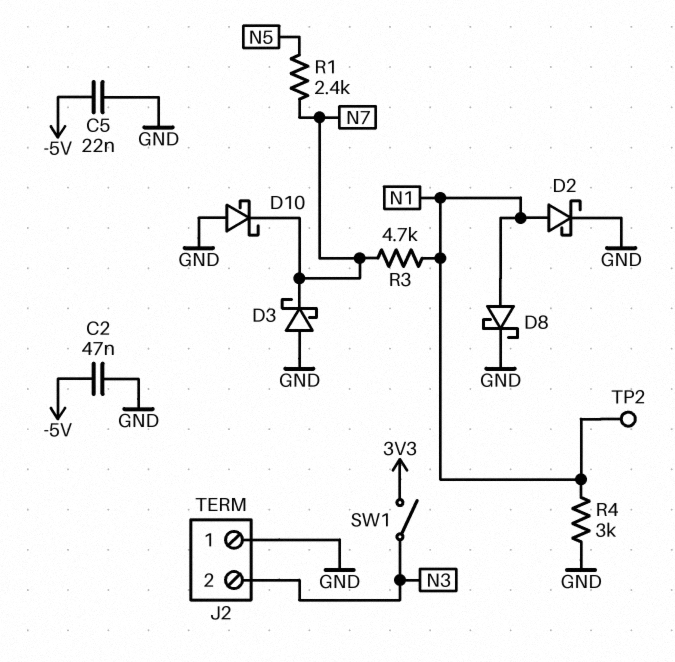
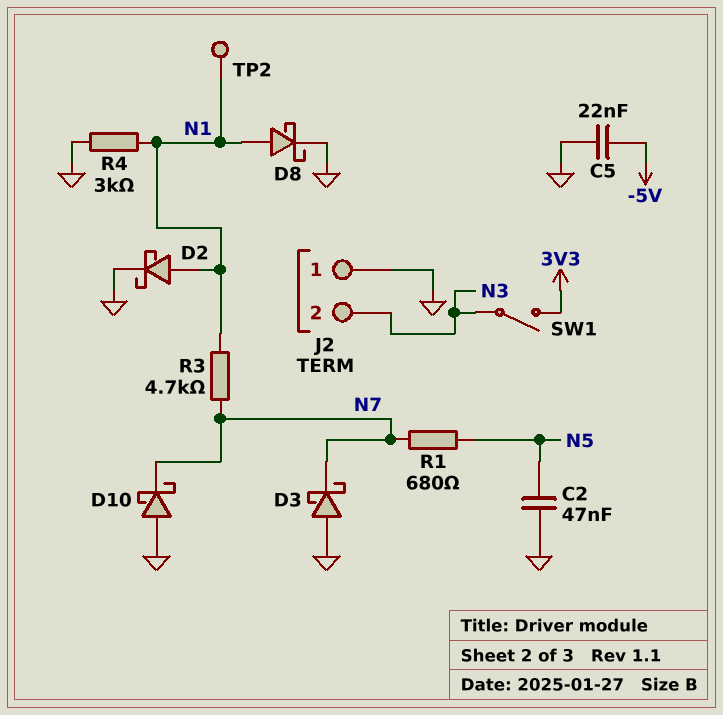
C2: 47nF (-5V, GND) -> 47nF (GND, N5)
R1: 2.4k (N5, N7) -> 680 (N5, N7)

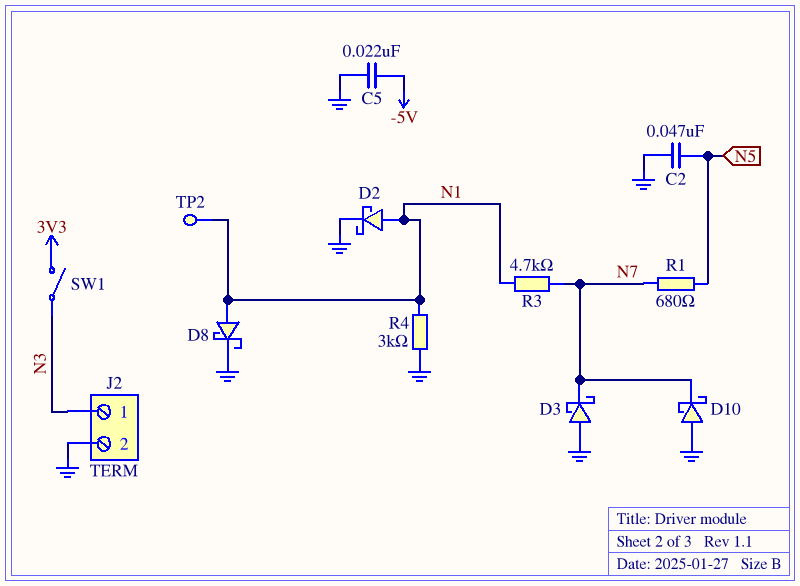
J2 pin 1: GND -> N3
J2 pin 2: N3 -> GND

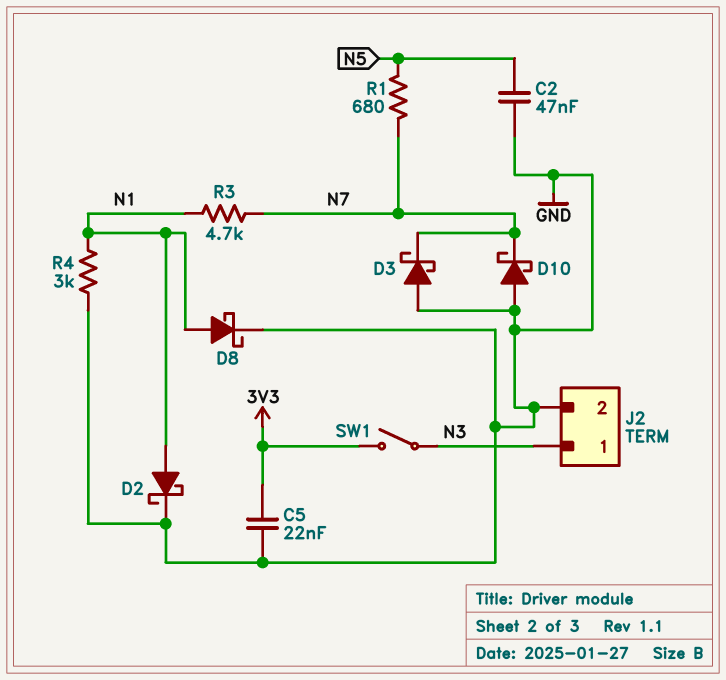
C5: 22nF (-5V, GND) -> 22nF (3V3, GND)
TP2: test point (N1) -> none

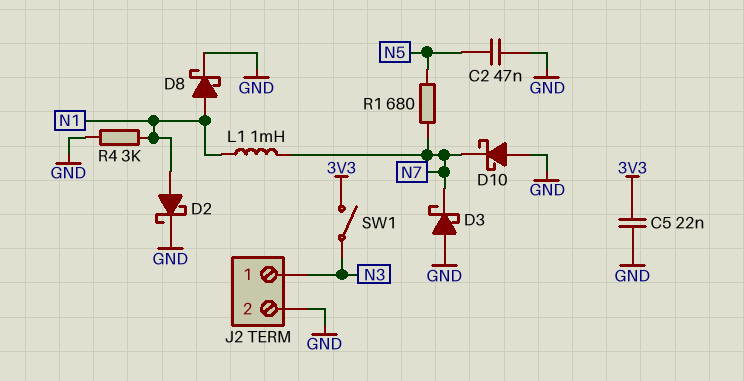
L1: none -> 1mH (N1, N7)
R3: 4.7k (N1, N7) -> none

